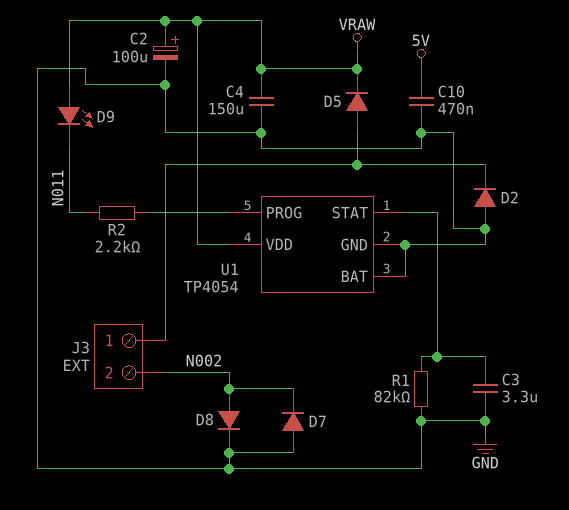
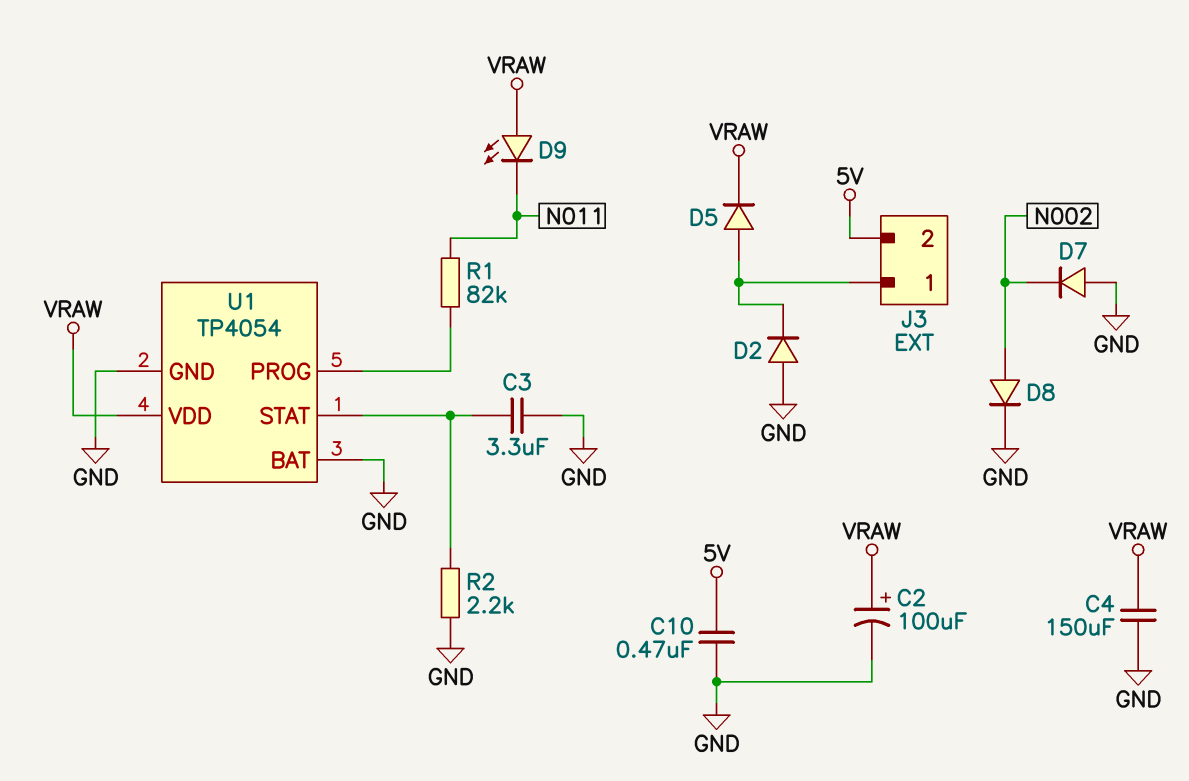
J3 pin 2: N002 -> 5V
R1: 82k (GND, U1/STAT) -> 82k (N011, U1/PROG)
R2: 2.2k (N011, U1/PROG) -> 2.2k (GND, U1/STAT)

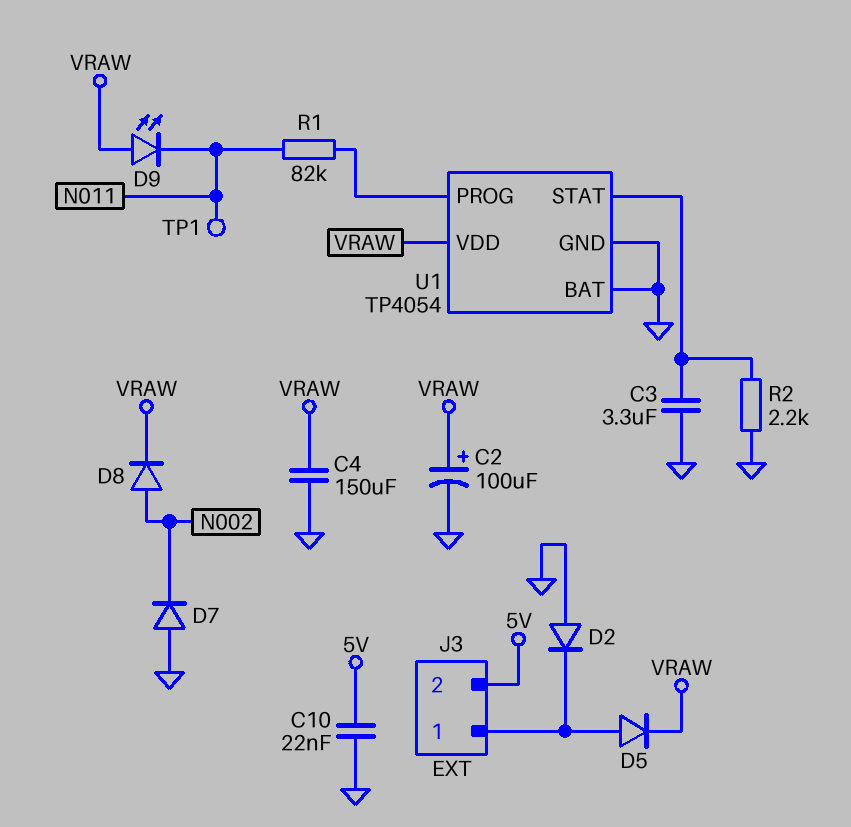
C10: 470nF (5V, GND) -> 22nF (5V, GND)
D8: diode (A N002, K GND) -> diode (A N002, K VRAW)
TP1: none -> test point (N011)

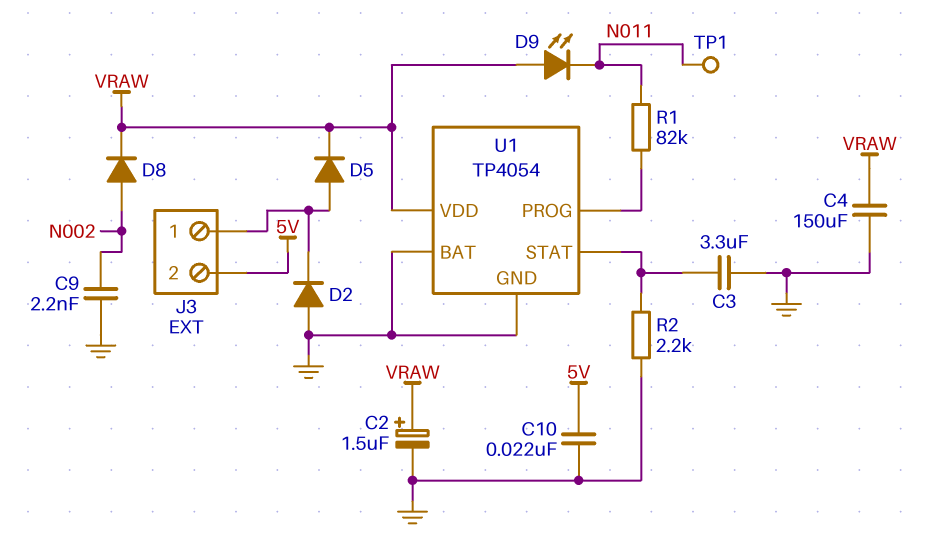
C2: 100uF (plus VRAW, minus GND) -> 1.5uF (plus VRAW, minus GND)
C9: none -> 2.2nF (GND, N002)
D7: diode (A GND, K N002) -> none

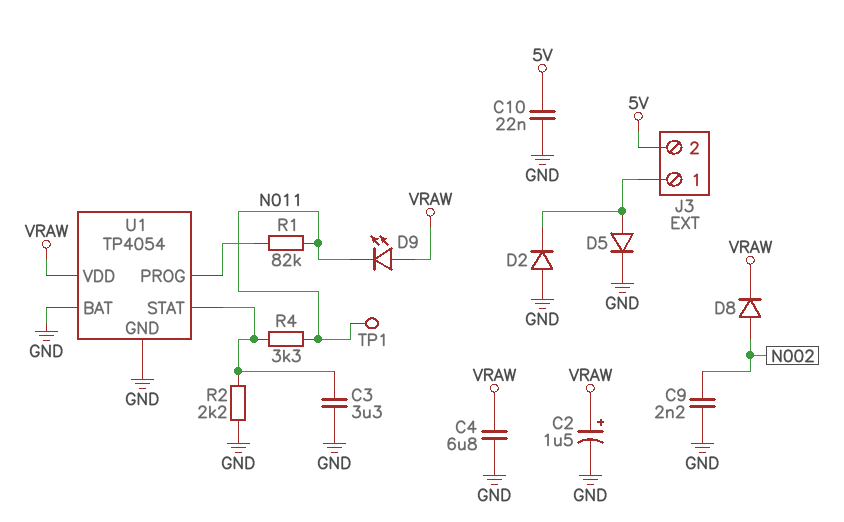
C4: 150uF (GND, VRAW) -> 6.8uF (GND, VRAW)
D5: diode (A J3/1, K VRAW) -> diode (A J3/1, K GND)
R4: none -> 3.3k (N011, U1/STAT)

